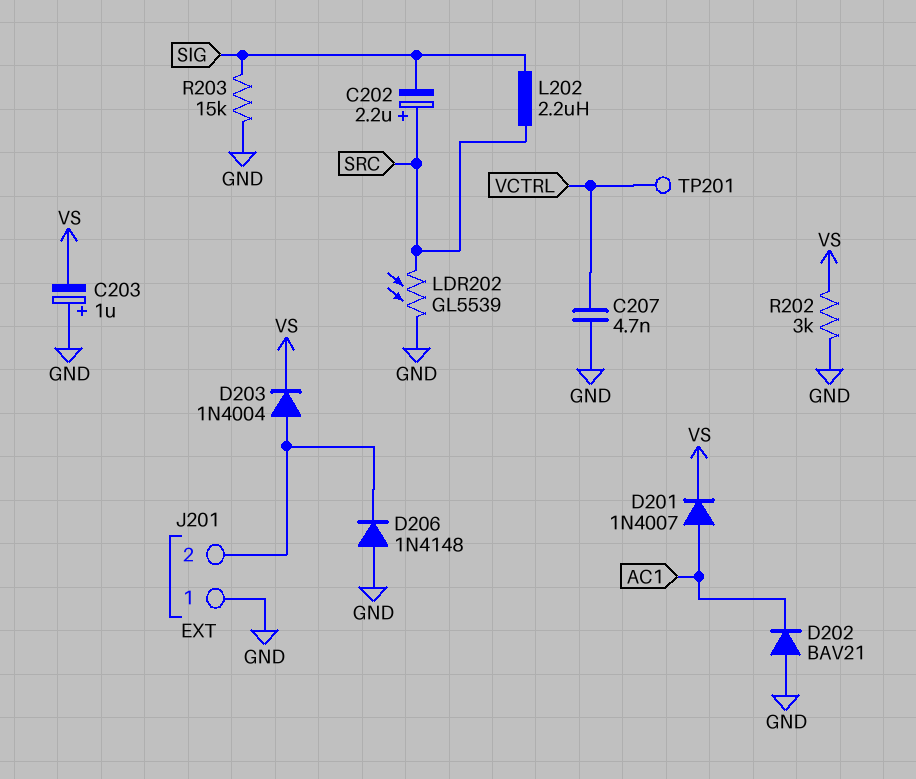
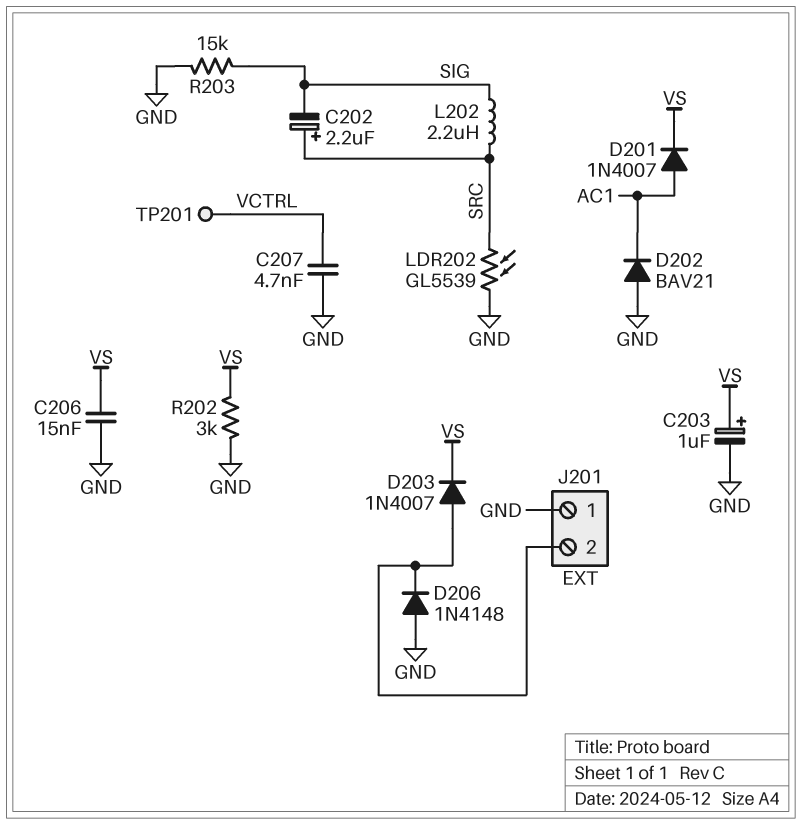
C203: 1uF (plus GND, minus VS) -> 1uF (plus VS, minus GND)
C206: none -> 15nF (GND, VS)
D203: diode 1N4004 (A J201/2, K VS) -> diode 1N4007 (A J201/2, K VS)

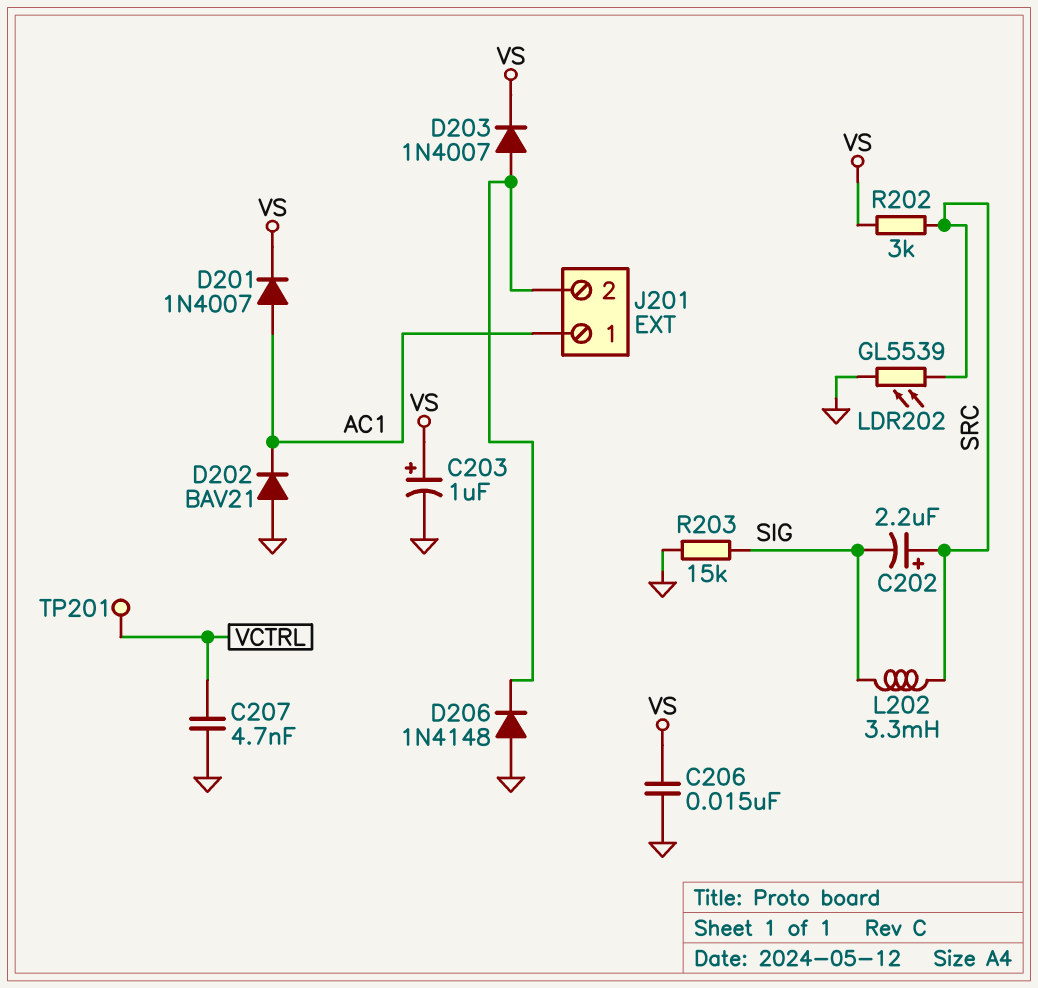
J201 pin 1: GND -> AC1
L202: 2.2uH (SIG, SRC) -> 3.3mH (SIG, SRC)
R202: 3k (GND, VS) -> 3k (SRC, VS)

